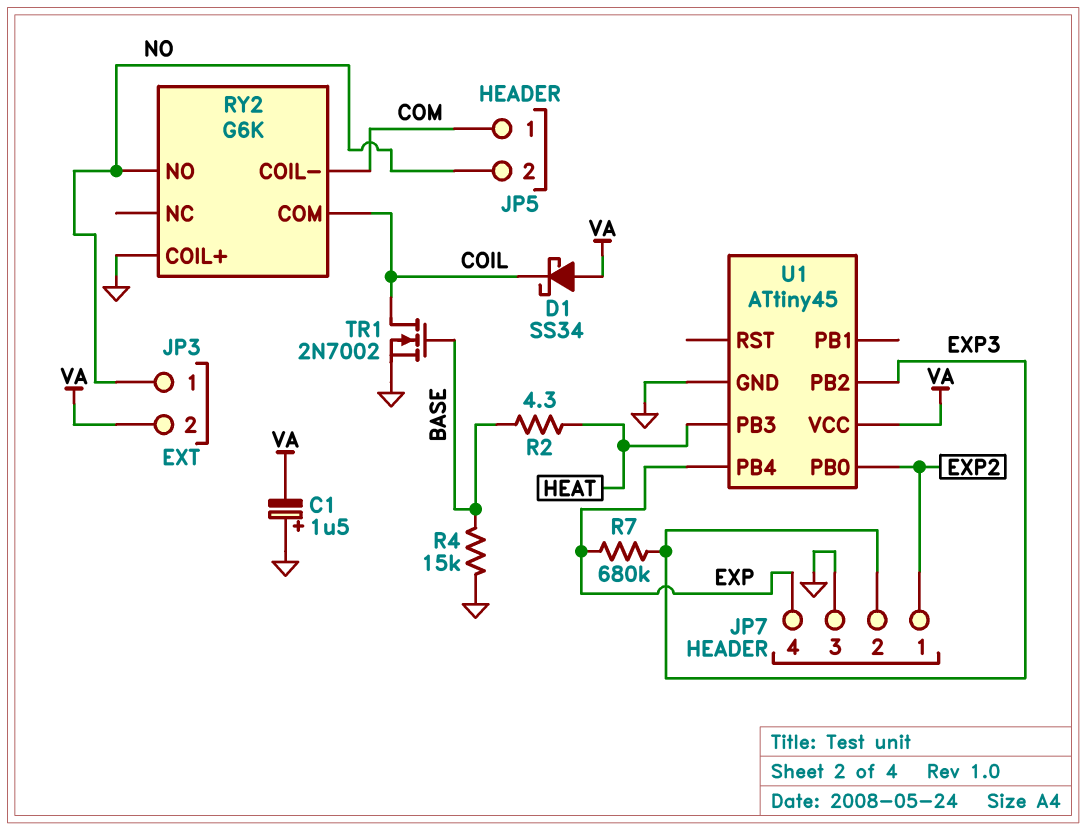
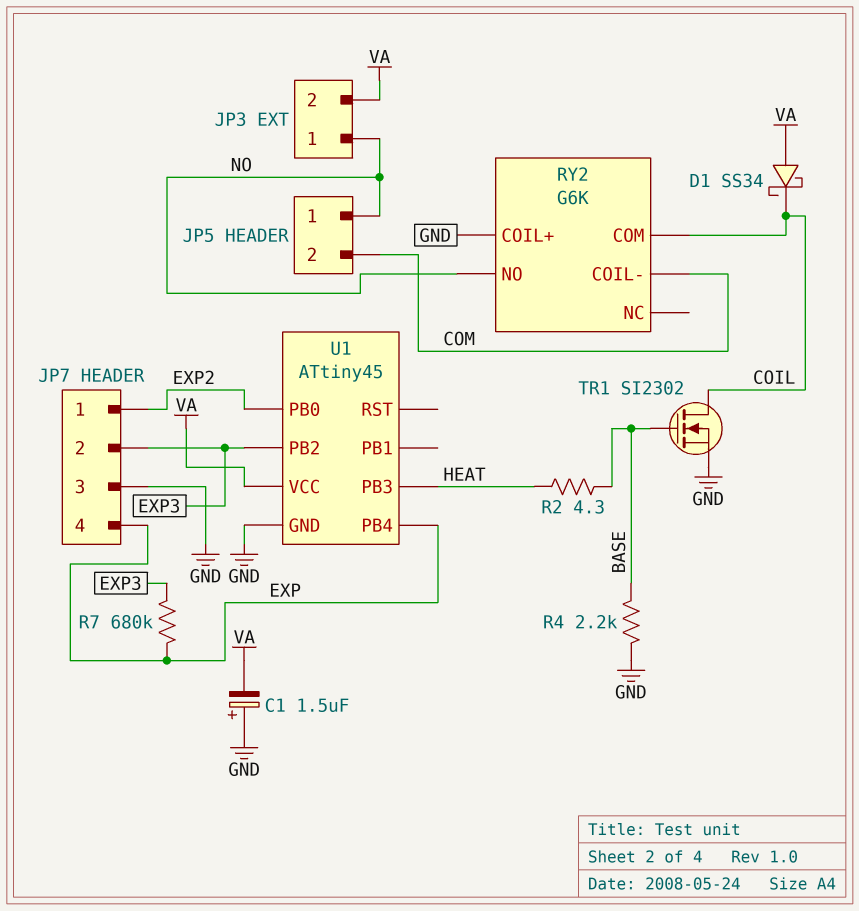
JP5 pin 1: COM -> NO
JP5 pin 2: NO -> COM
R4: 15k (BASE, GND) -> 2.2k (BASE, GND)
TR1: NMOS 2N7002 (G BASE, D COIL, S GND) -> NMOS SI2302 (G BASE, D COIL, S GND)

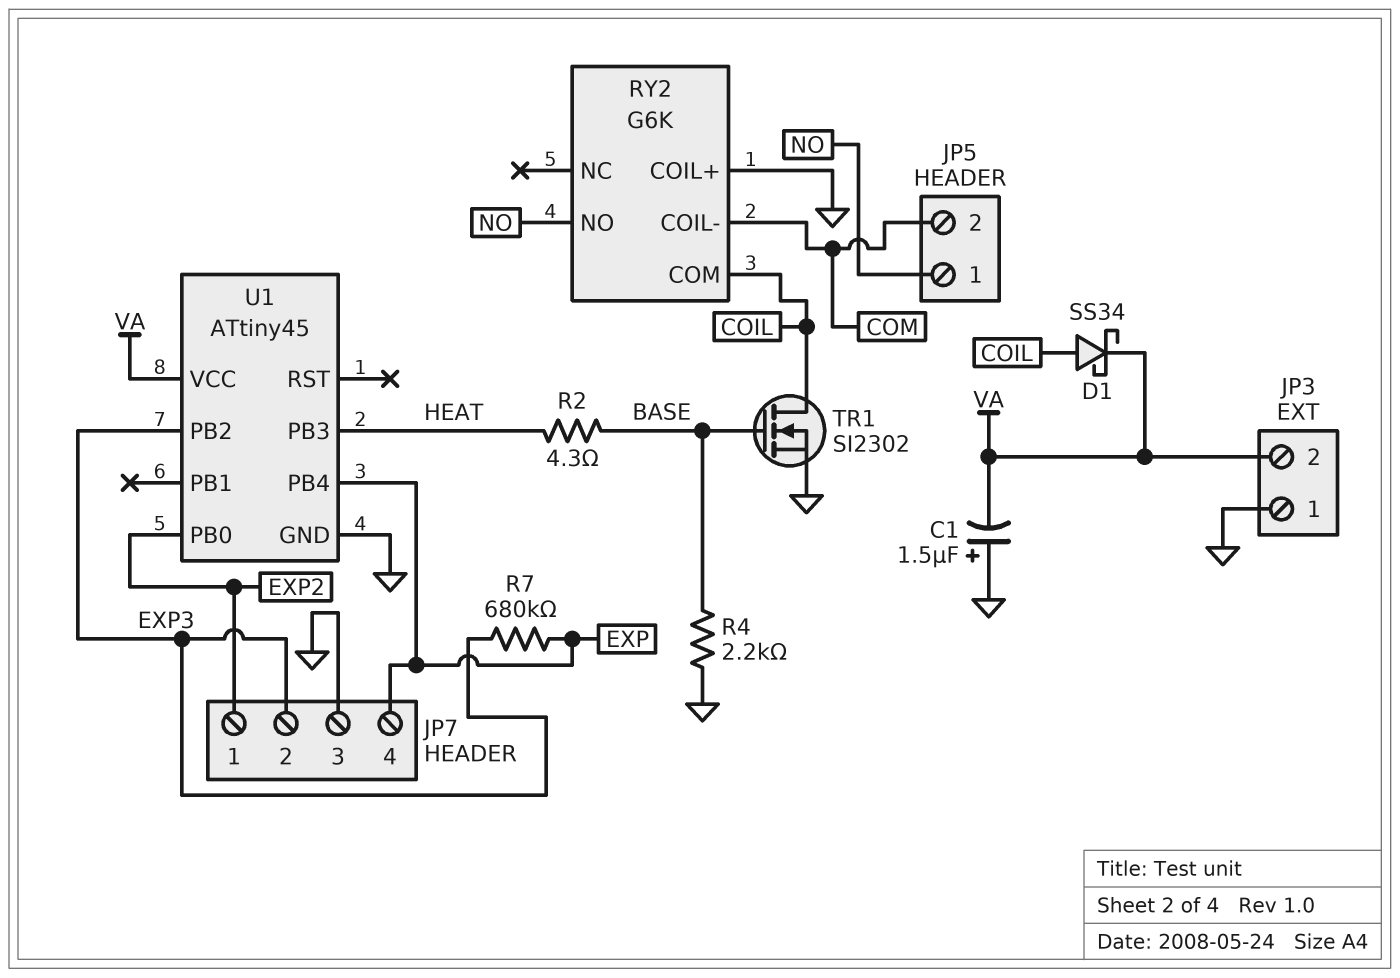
D1: schottky SS34 (A VA, K COIL) -> schottky SS34 (A COIL, K VA)
JP3 pin 1: NO -> GND

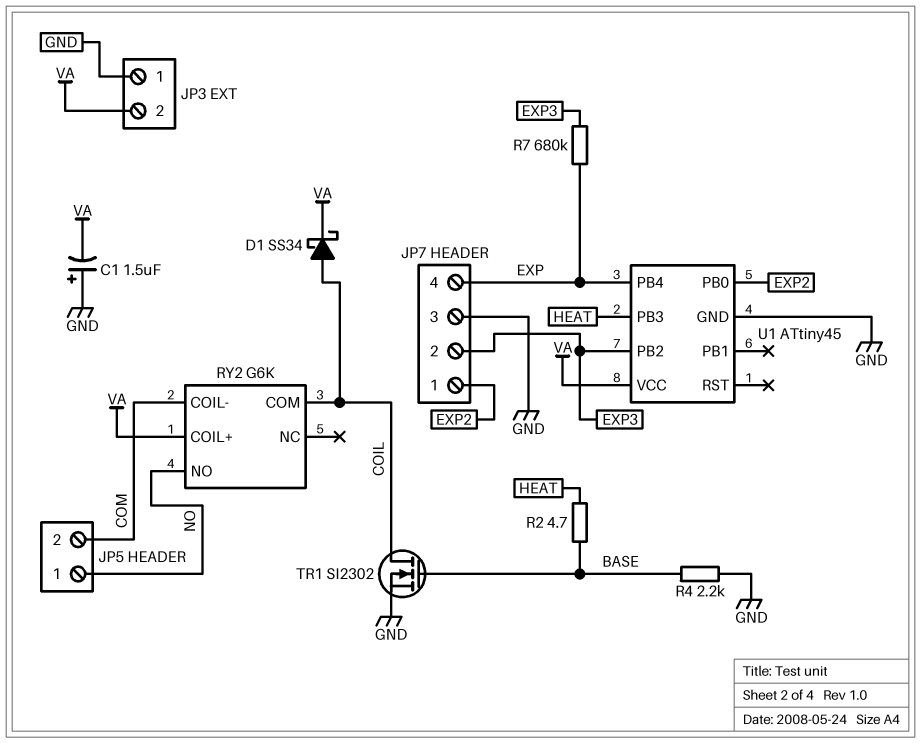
R2: 4.3 (BASE, HEAT) -> 4.7 (BASE, HEAT)
RY2 pin COIL+: GND -> VA

